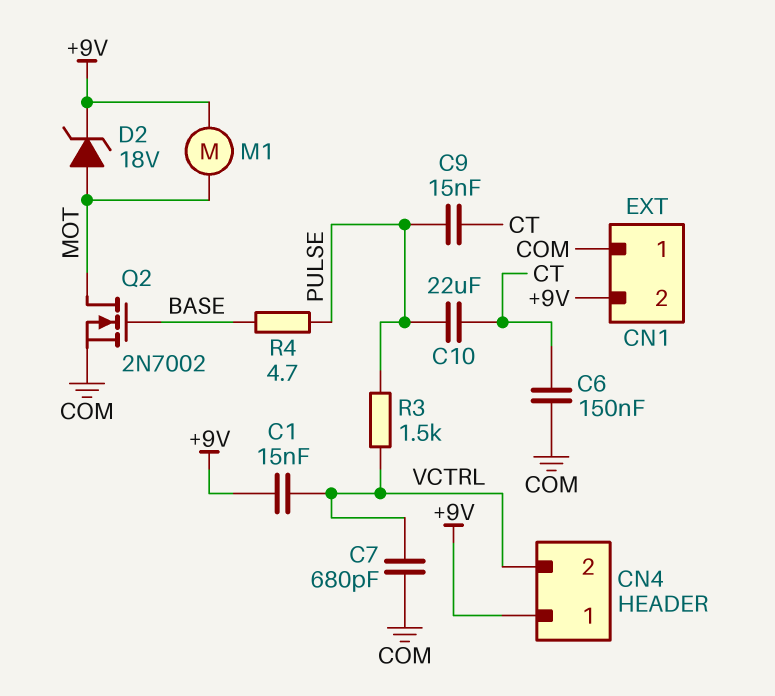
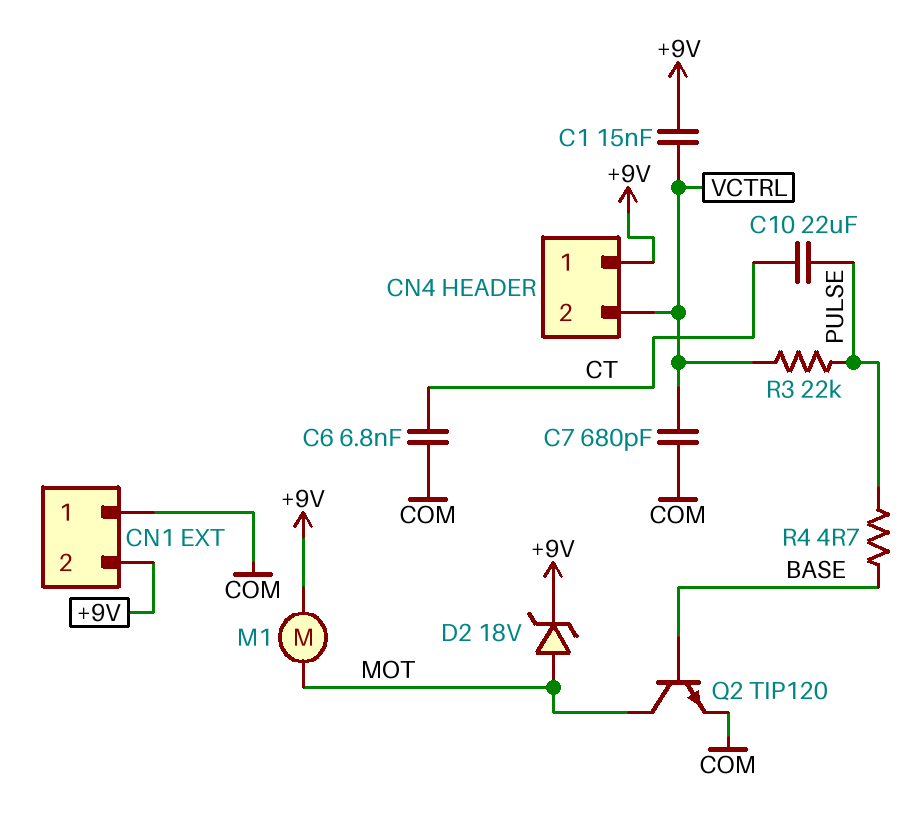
C6: 150nF (COM, CT) -> 6.8nF (COM, CT)
C9: 15nF (CT, PULSE) -> none
Q2: NMOS 2N7002 (G BASE, D MOT, S COM) -> NPN TIP120 (B BASE, C MOT, E COM)
R3: 1.5k (PULSE, VCTRL) -> 22k (PULSE, VCTRL)

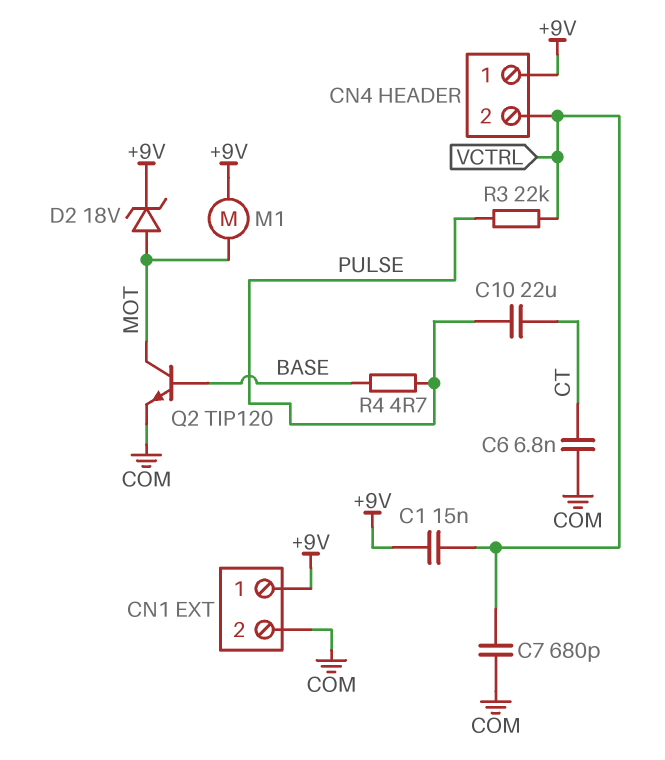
CN1 pin 1: COM -> +9V
CN1 pin 2: +9V -> COM

